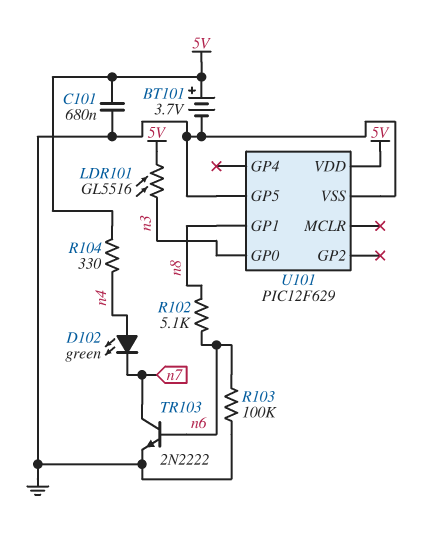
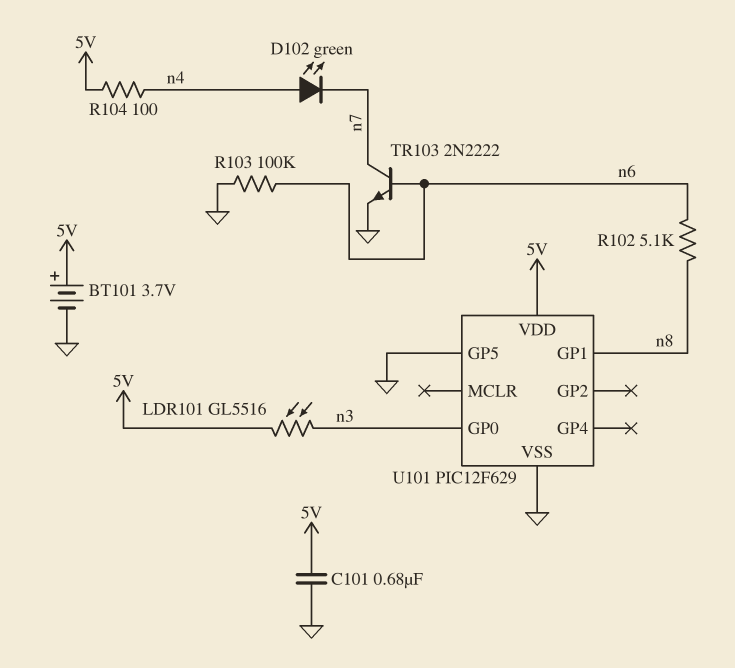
R104: 330 (5V, n4) -> 100 (5V, n4)

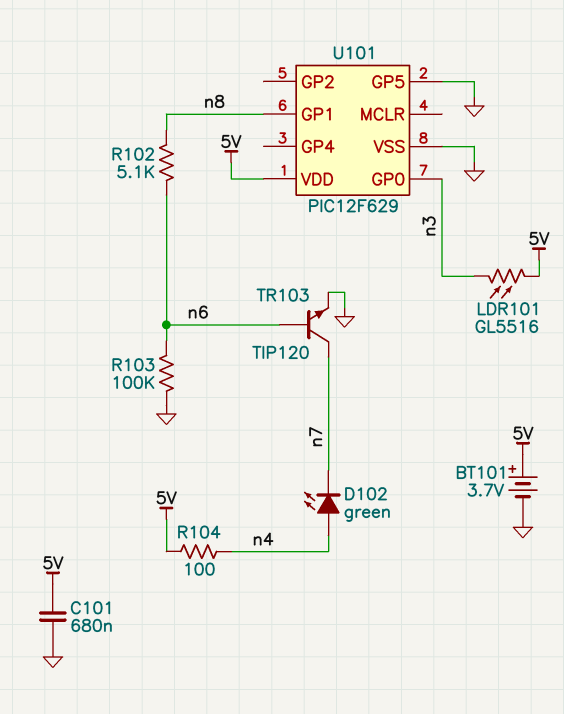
TR103: NPN 2N2222 (B n6, C n7, E GND) -> NPN TIP120 (B n6, C n7, E GND)

